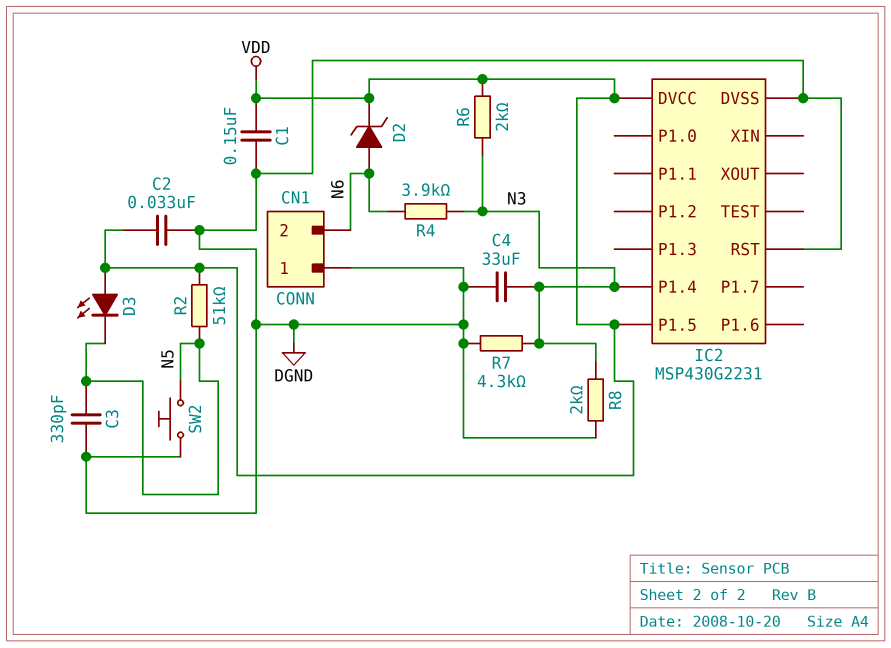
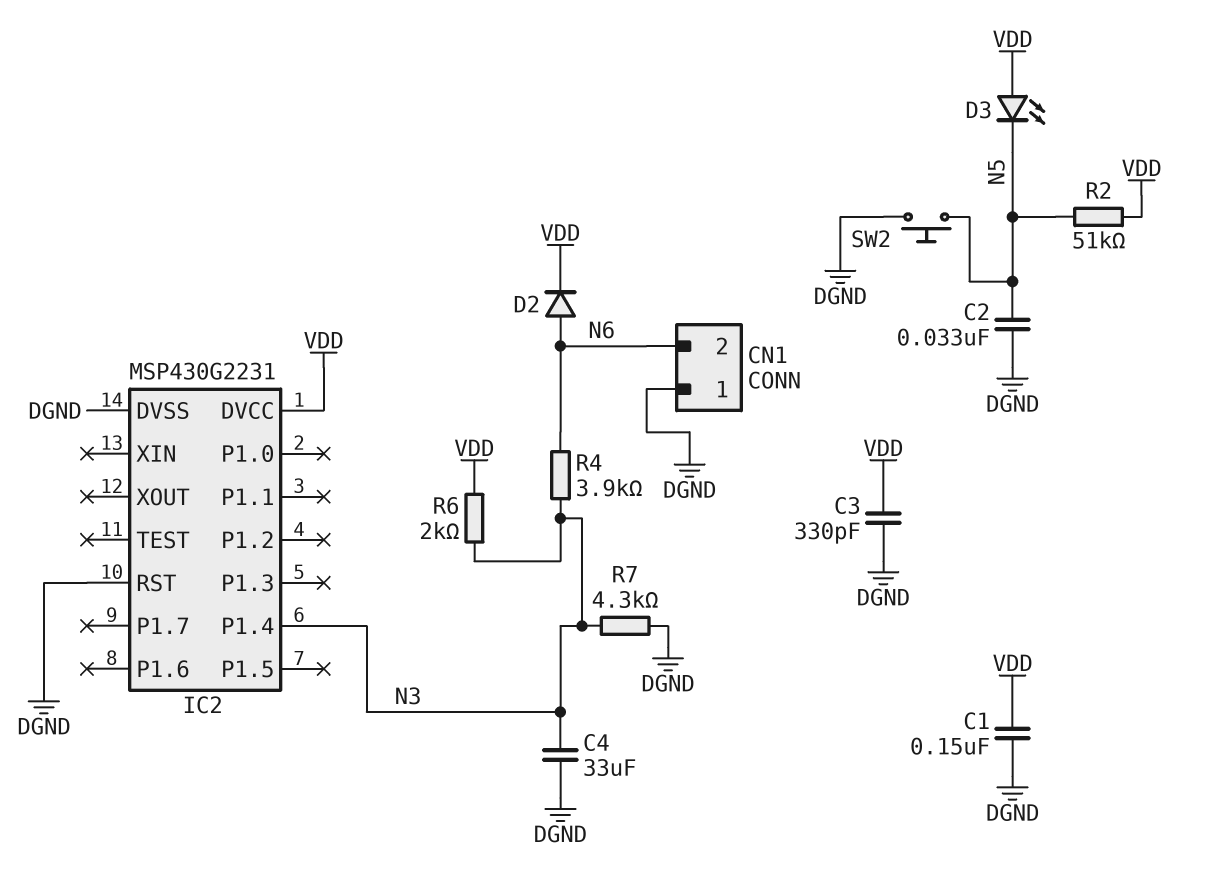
C2: 33nF (DGND, VDD) -> 33nF (DGND, N5)
C3: 330pF (DGND, N5) -> 330pF (DGND, VDD)
D2: zener (A N6, K VDD) -> diode (A N6, K VDD)
IC2 pin P1.5: VDD -> none
R8: 2k (DGND, N3) -> none

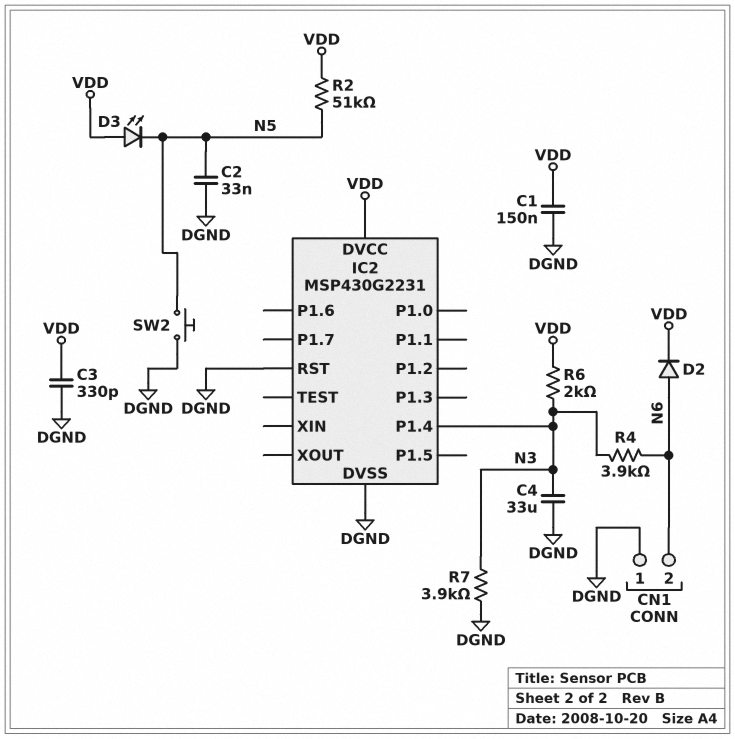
R7: 4.3k (DGND, N3) -> 3.9k (DGND, N3)

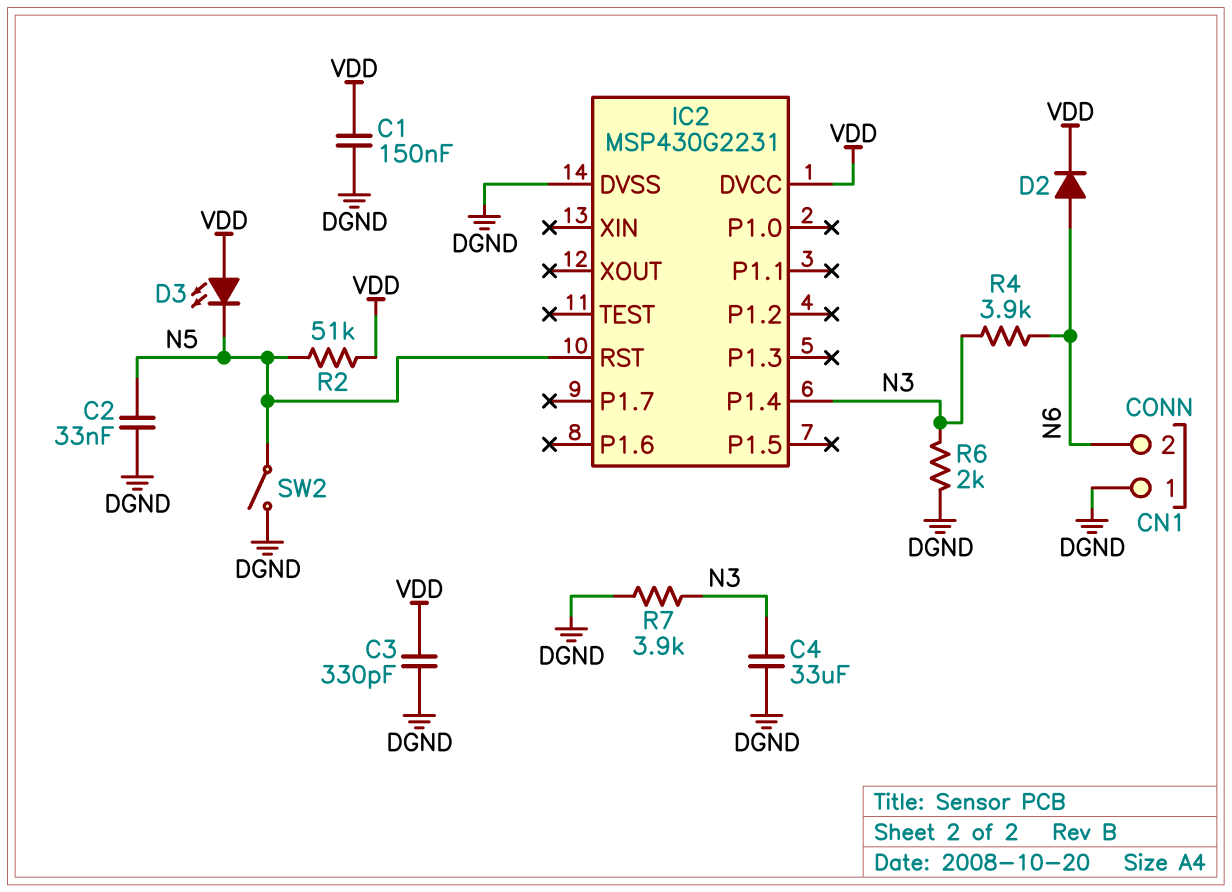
IC2 pin RST: DGND -> N5
R6: 2k (N3, VDD) -> 2k (DGND, N3)
SW2: button (DGND, N5) -> switch (DGND, N5)

